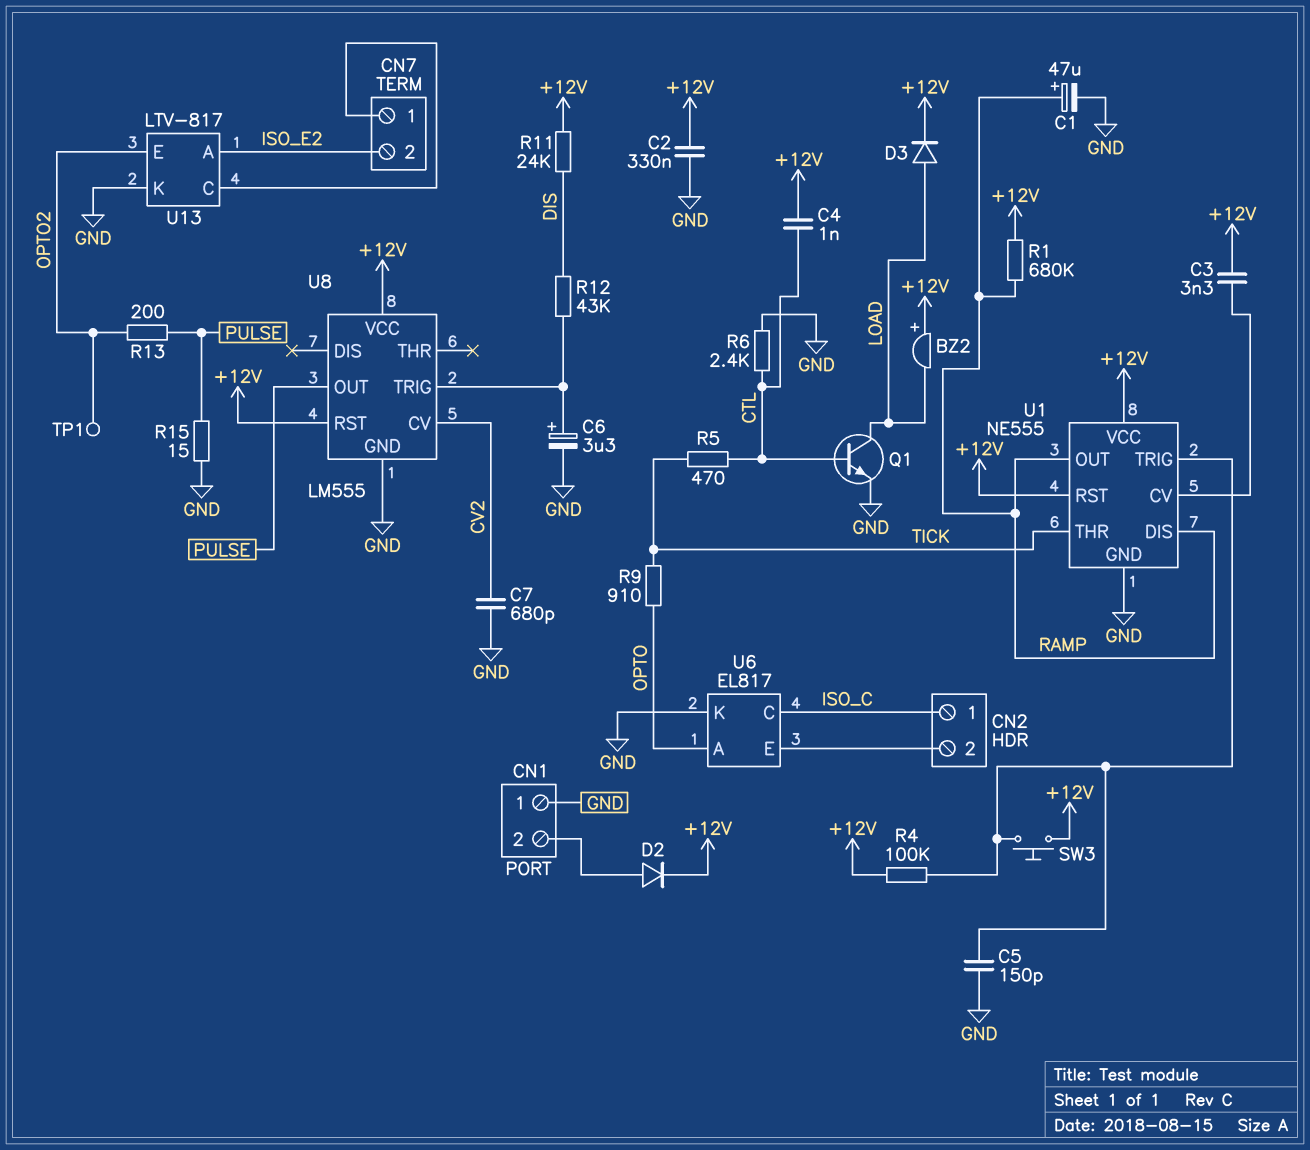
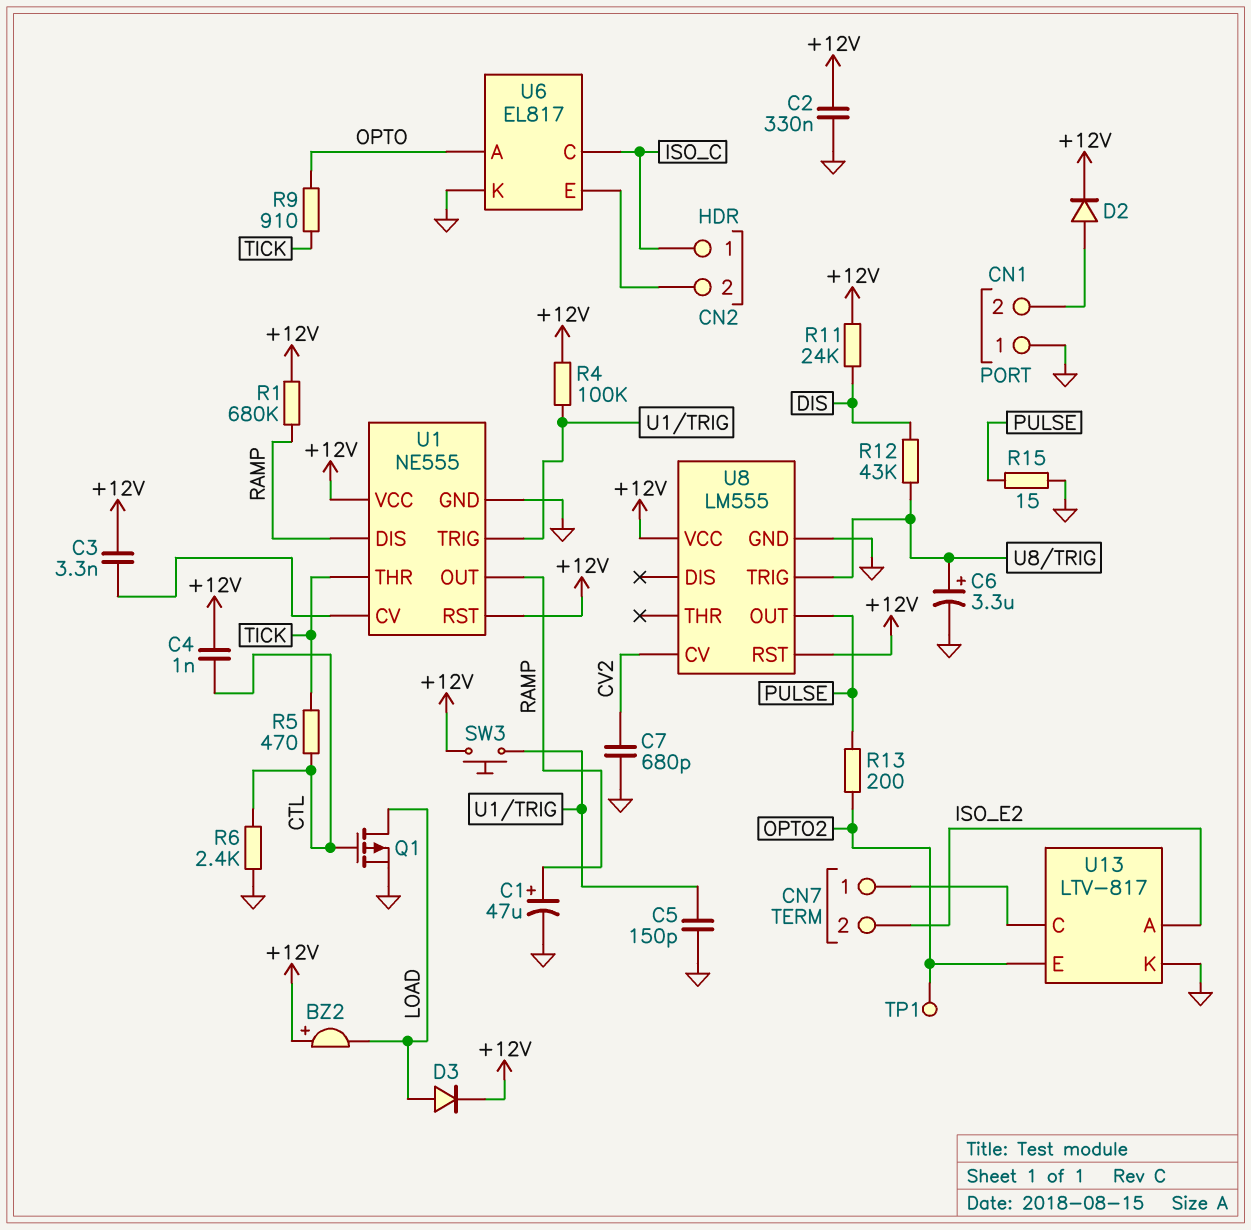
Q1: NPN (B CTL, C LOAD, E GND) -> PMOS (G CTL, D LOAD, S GND)

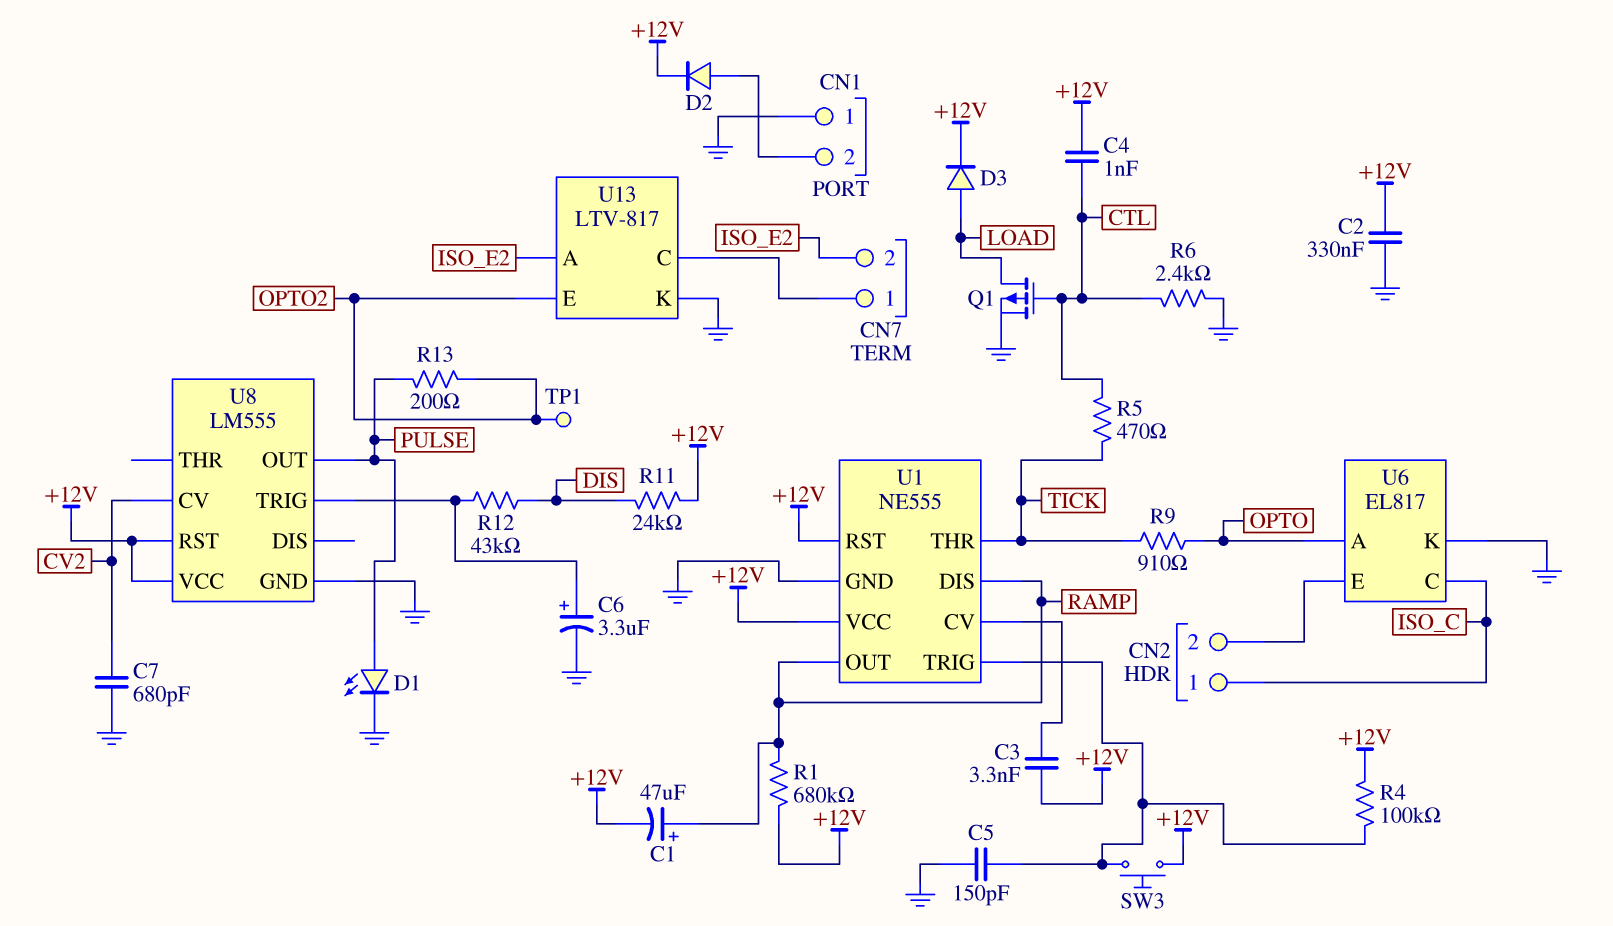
BZ2: buzzer (plus +12V, minus LOAD) -> none
C1: 47uF (plus RAMP, minus GND) -> 47uF (plus RAMP, minus +12V)
D1: none -> LED (A PULSE, K GND)
R15: 15 (GND, PULSE) -> none

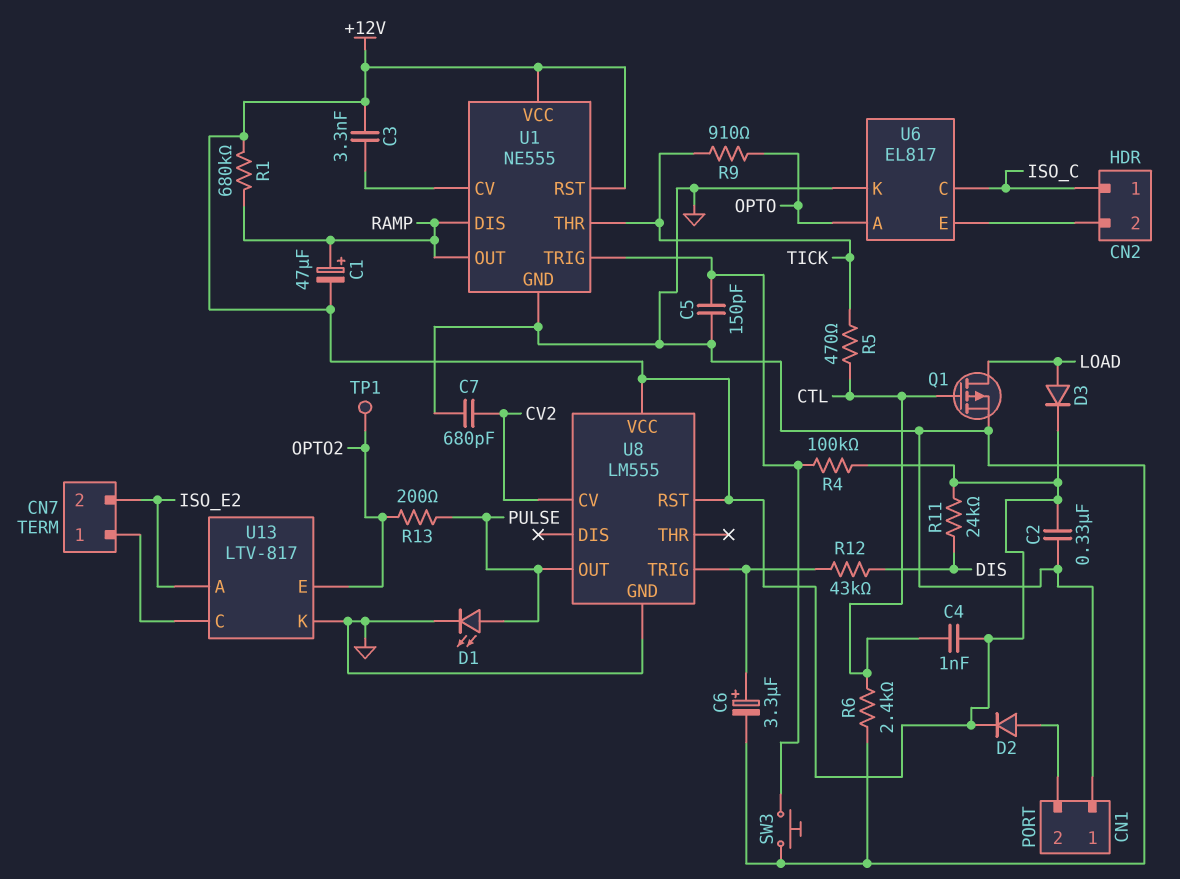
SW3: button (+12V, U1/TRIG) -> button (GND, U1/TRIG)

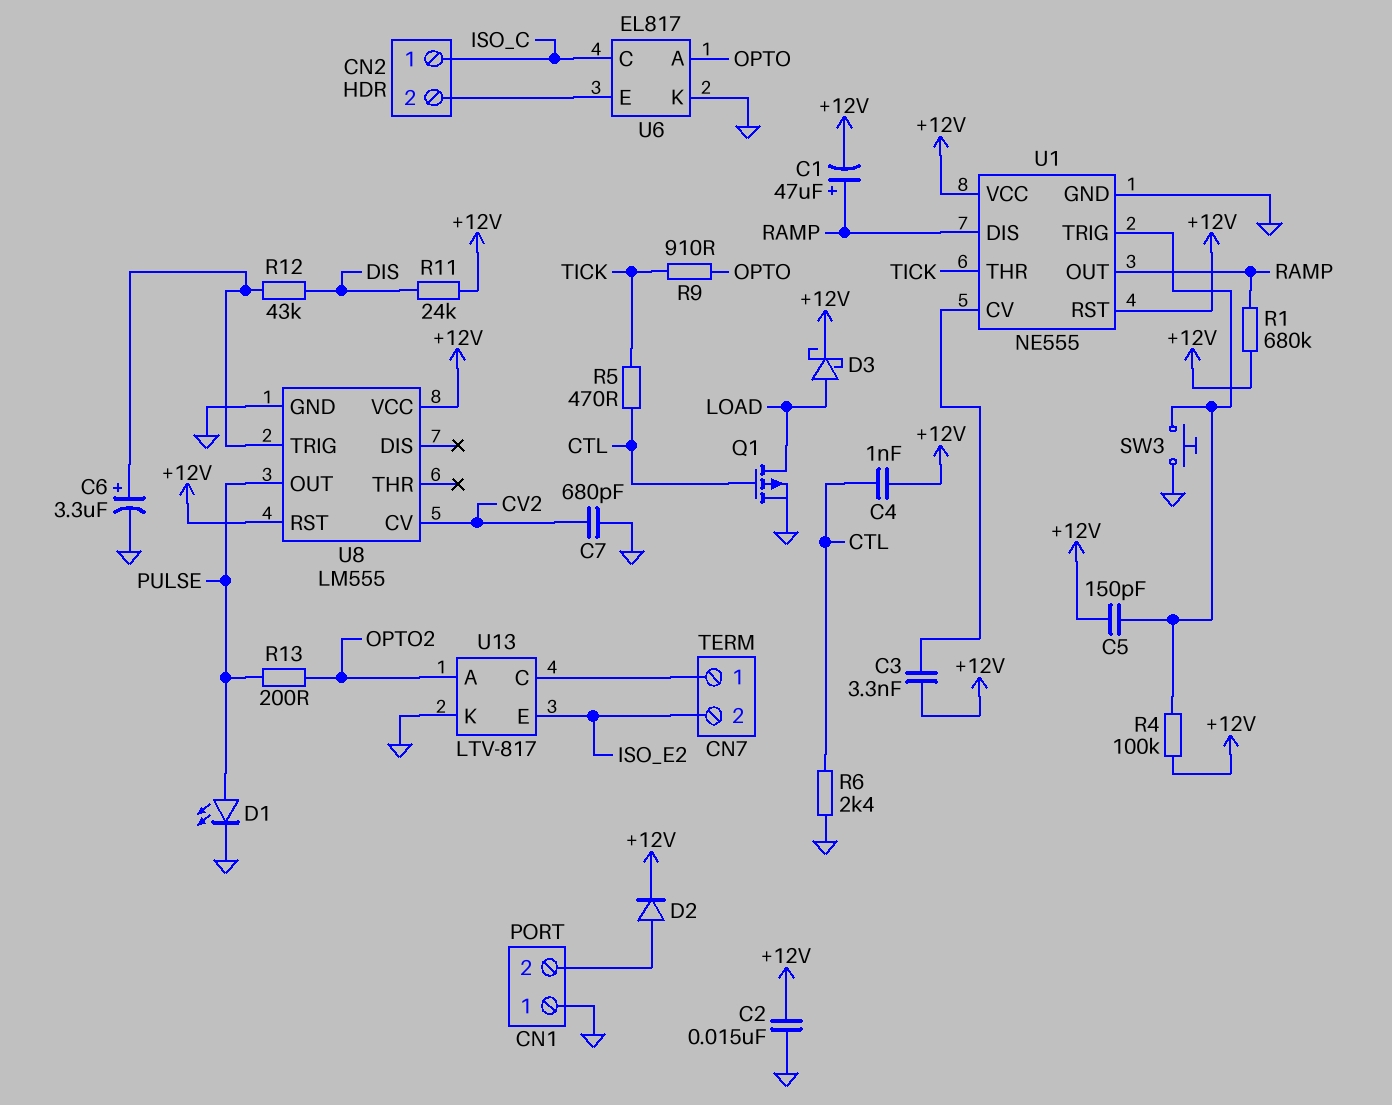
C2: 330nF (+12V, GND) -> 15nF (+12V, GND)
C5: 150pF (GND, U1/TRIG) -> 150pF (+12V, U1/TRIG)
D3: diode (A LOAD, K +12V) -> schottky (A LOAD, K +12V)
TP1: test point (OPTO2) -> none
U13 pin A: ISO_E2 -> OPTO2
U13 pin E: OPTO2 -> ISO_E2

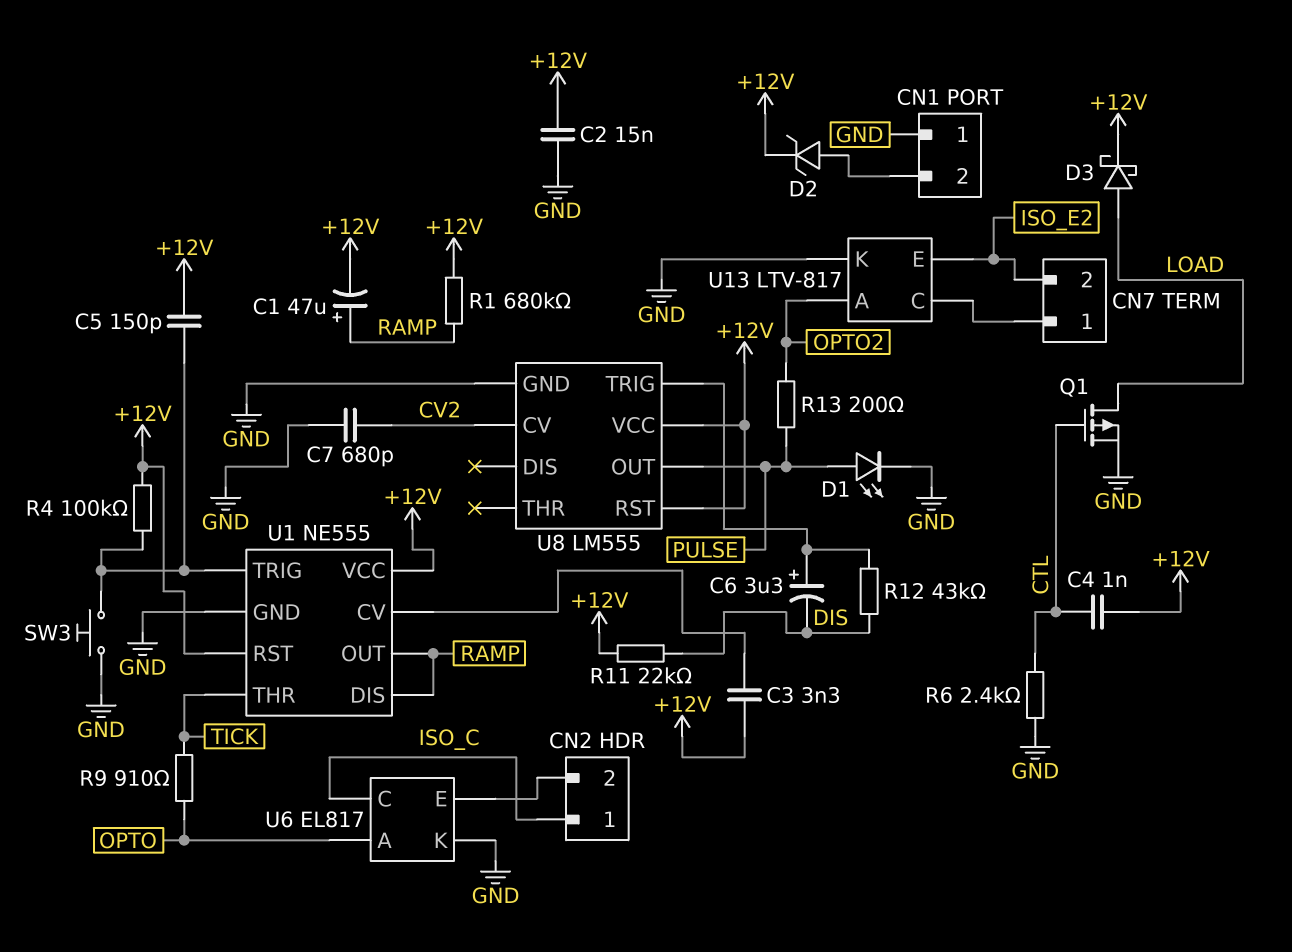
C6: 3.3uF (plus U8/TRIG, minus GND) -> 3.3uF (plus U8/TRIG, minus DIS)
D2: diode (A CN1/2, K +12V) -> zener (A CN1/2, K +12V)
R5: 470 (CTL, TICK) -> none
R11: 24k (+12V, DIS) -> 22k (+12V, DIS)

